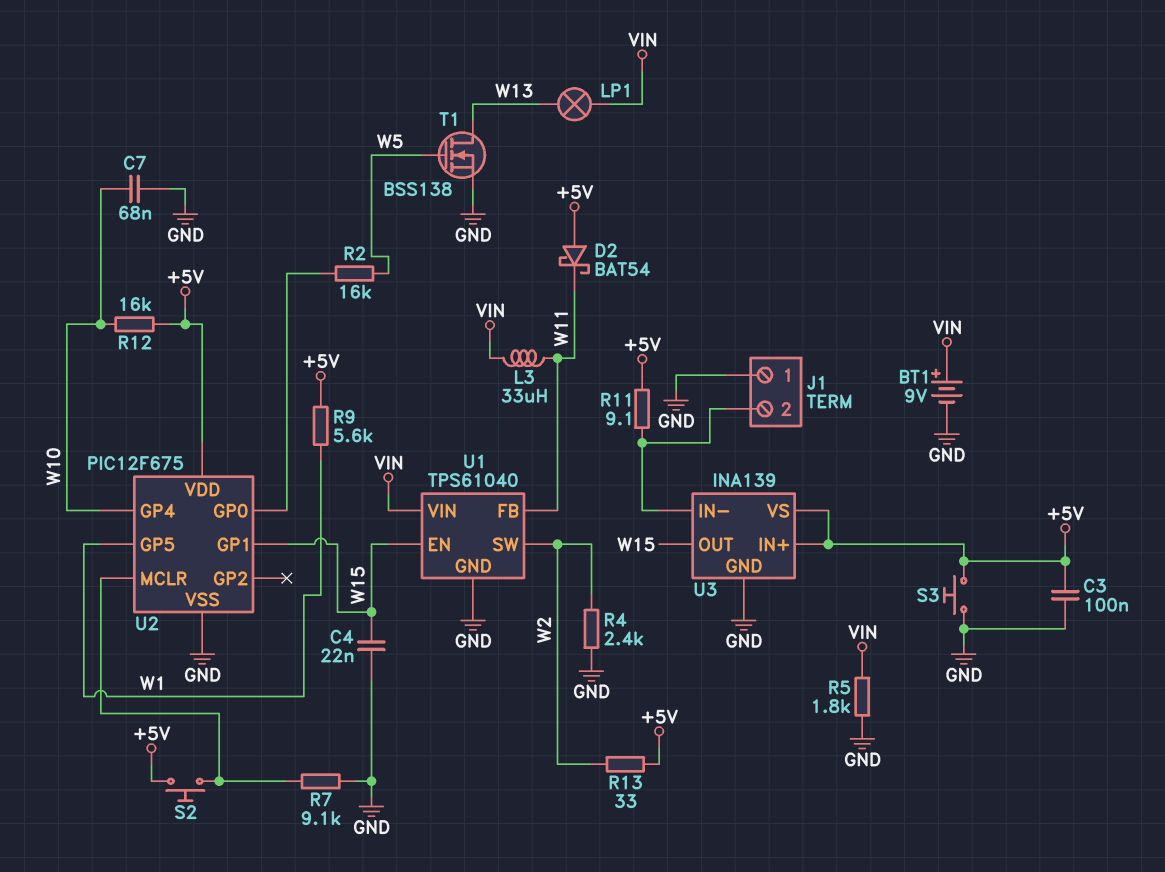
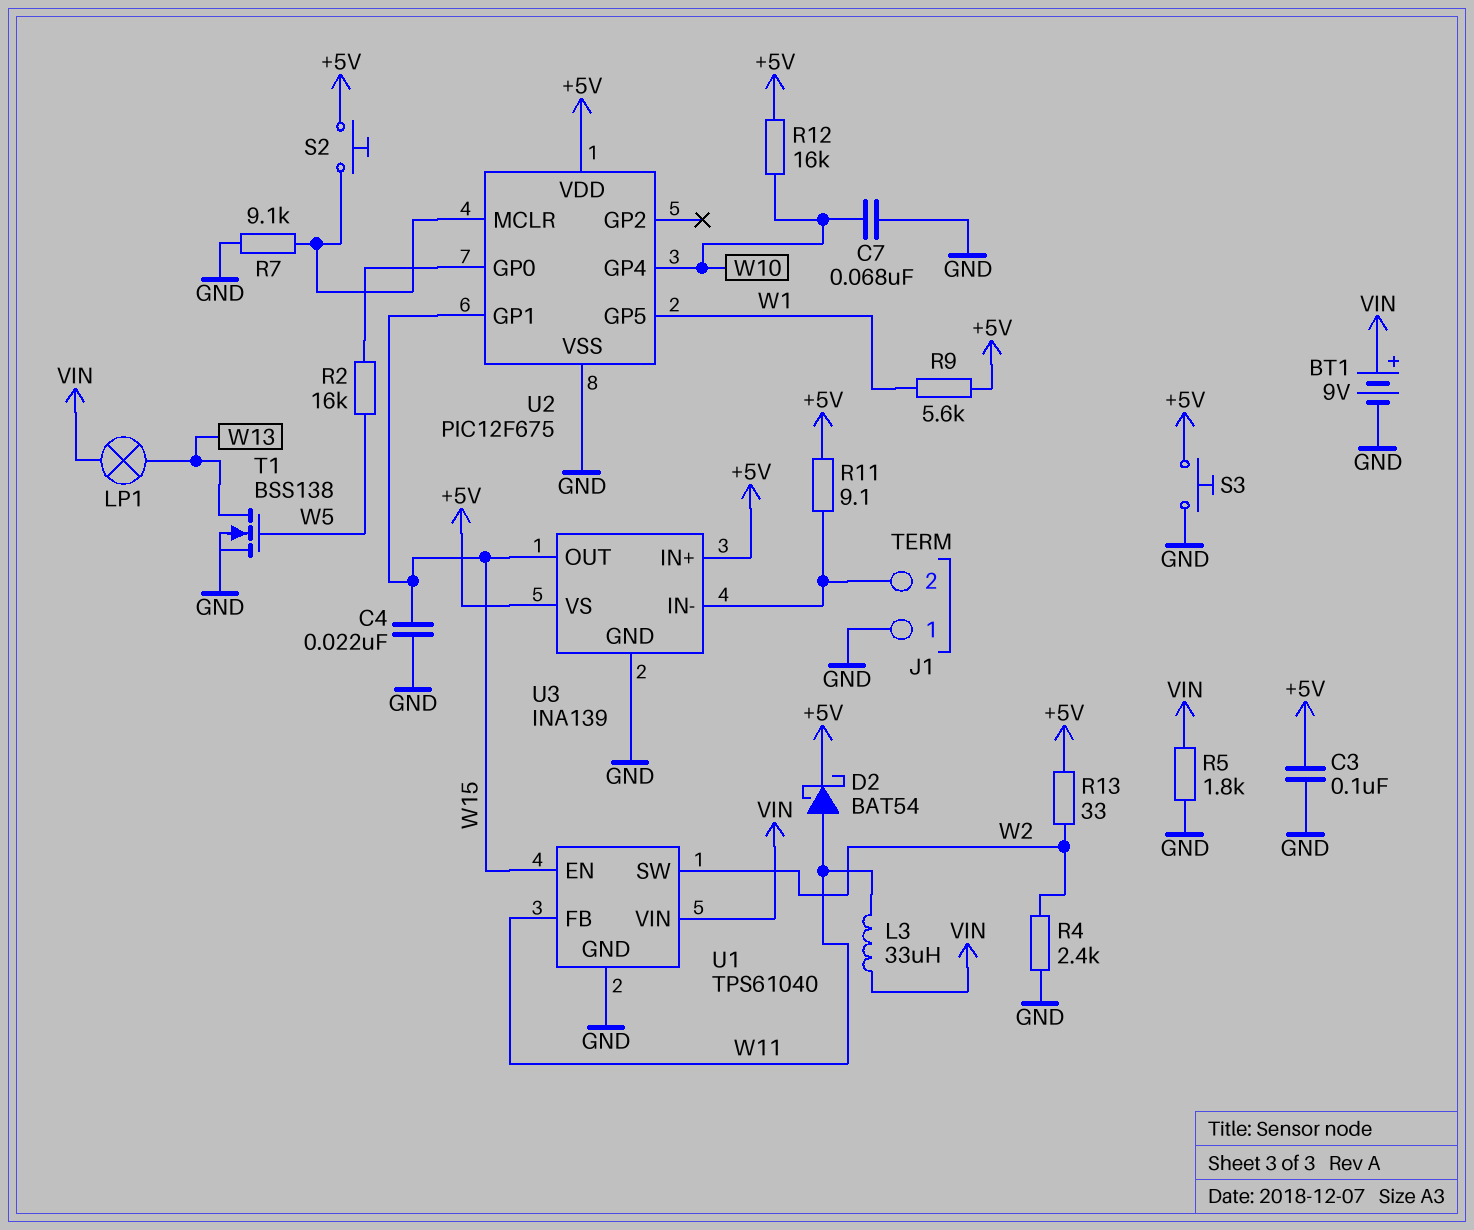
D2: schottky BAT54 (A +5V, K W11) -> schottky BAT54 (A W11, K +5V)

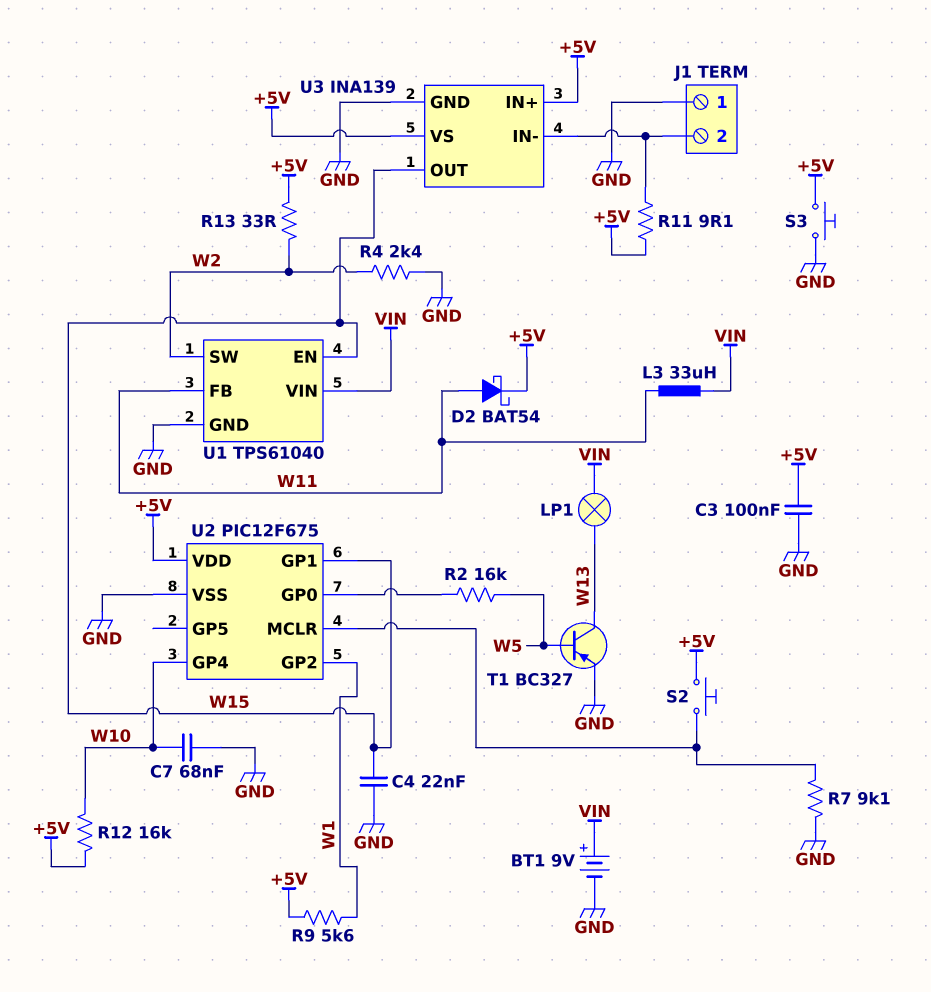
R5: 1.8k (GND, VIN) -> none
T1: NMOS BSS138 (G W5, D W13, S GND) -> PNP BC327 (B W5, C W13, E GND)
U2 pin GP2: none -> W1
U2 pin GP5: W1 -> none

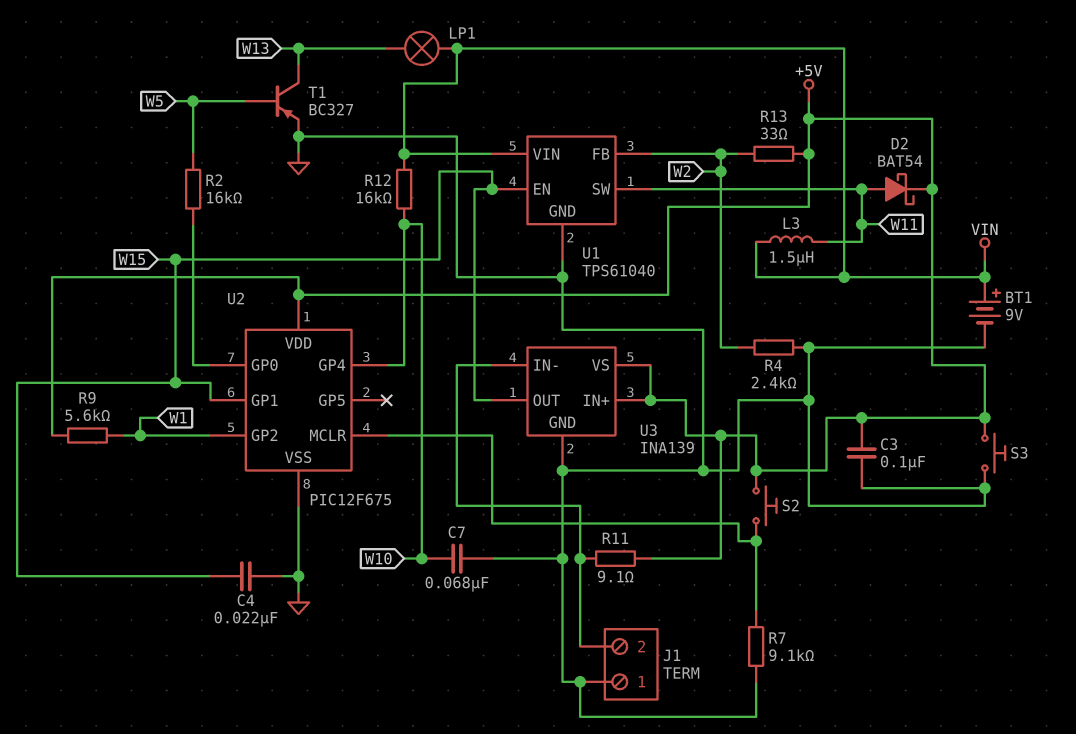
L3: 33uH (VIN, W11) -> 1.5uH (VIN, W11)
R12: 16k (+5V, W10) -> 16k (VIN, W10)
U1 pin FB: W11 -> W2
U1 pin SW: W2 -> W11

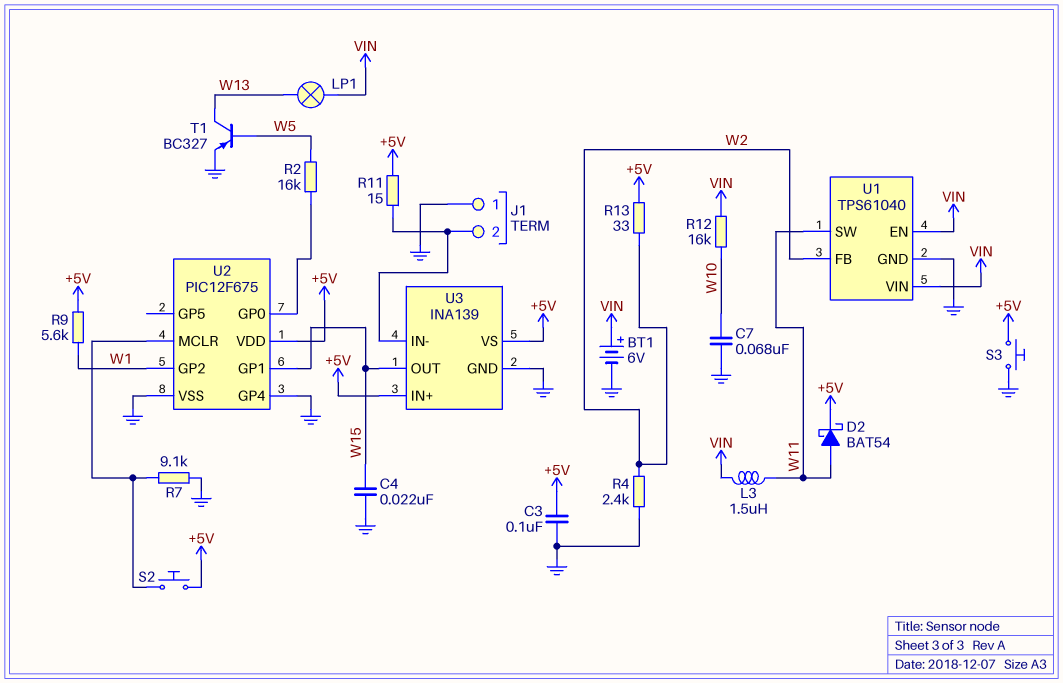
BT1: 9V (plus VIN, minus GND) -> 6V (plus VIN, minus GND)
R11: 9.1 (+5V, J1/2) -> 15 (+5V, J1/2)
U1 pin EN: W15 -> VIN
U2 pin GP4: W10 -> GND

